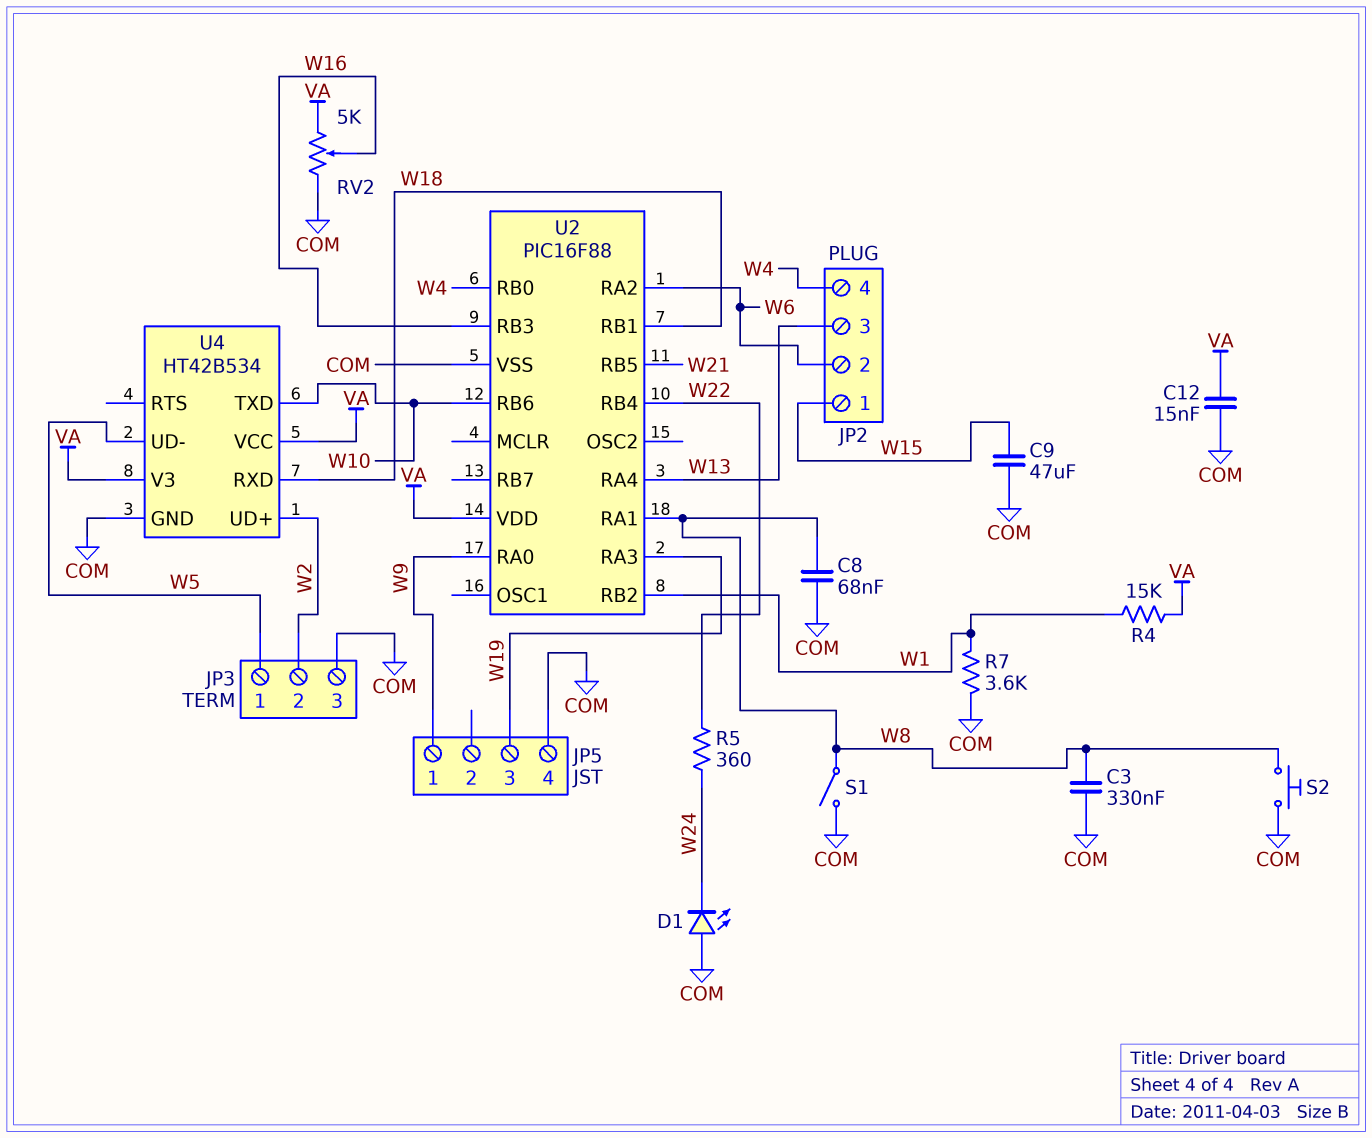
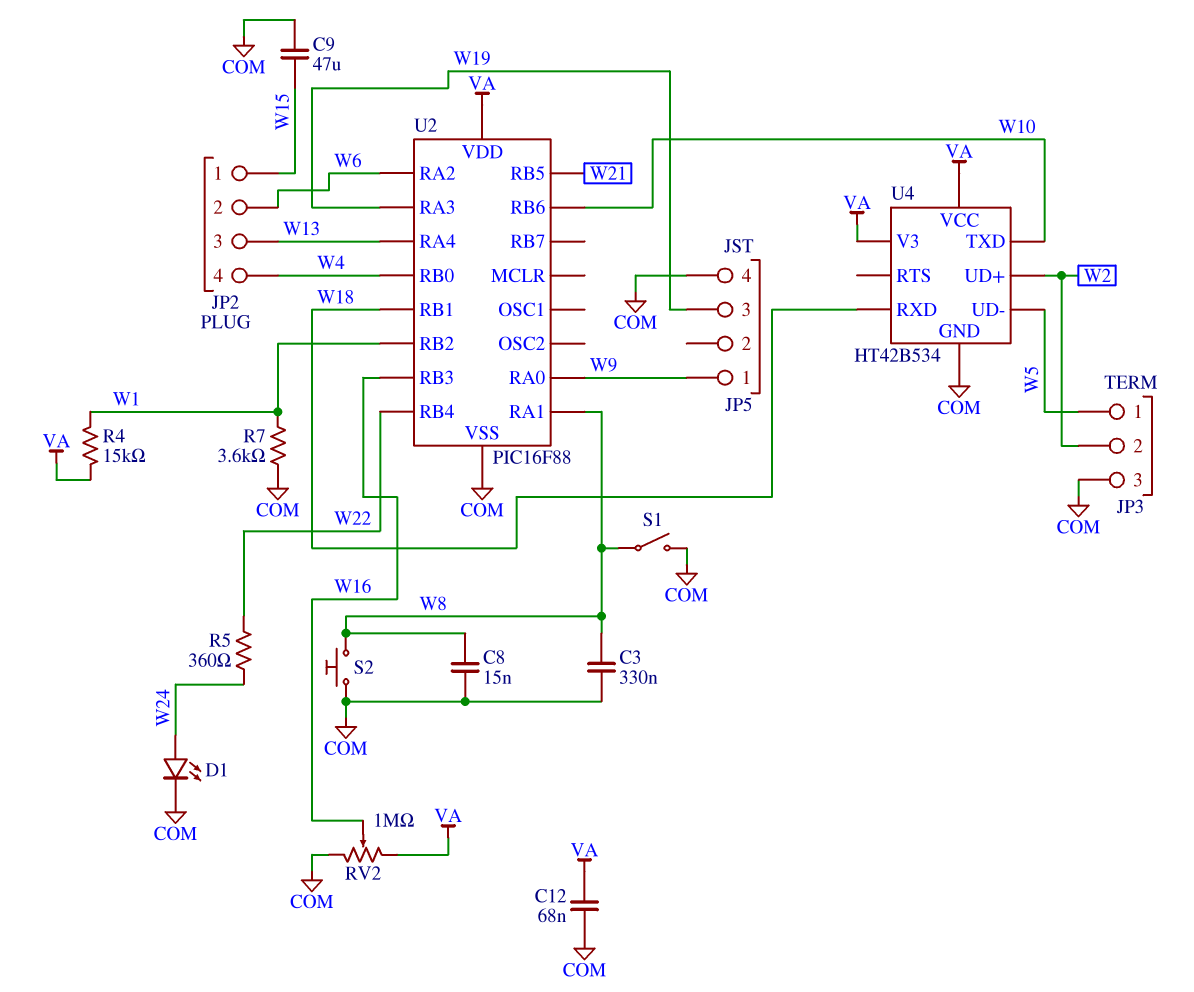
C8: 68nF (COM, W8) -> 15nF (COM, W8)
C12: 15nF (COM, VA) -> 68nF (COM, VA)
D1: LED (A COM, K W24) -> LED (A W24, K COM)
RV2: 5k (COM, VA, wiper W16) -> 1M (COM, VA, wiper W16)

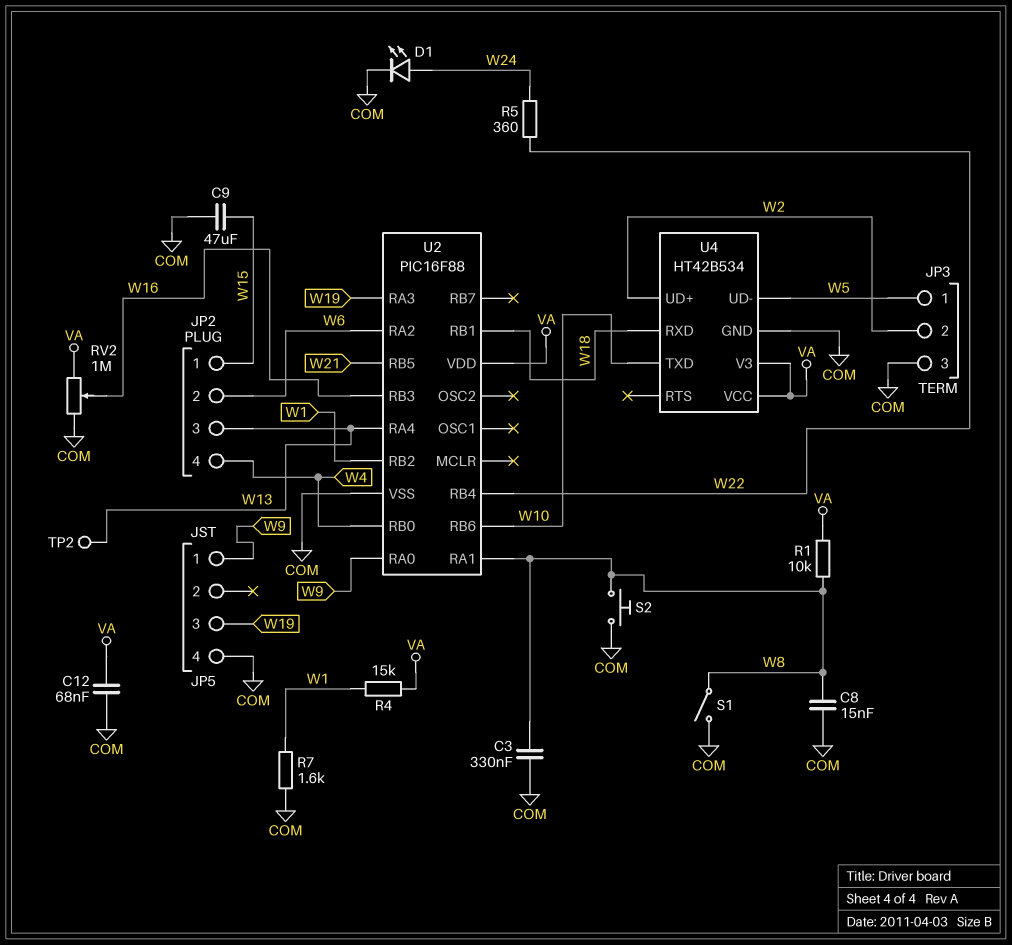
R1: none -> 10k (VA, W8)
R7: 3.6k (COM, W1) -> 1.6k (COM, W1)
TP2: none -> test point (W13)

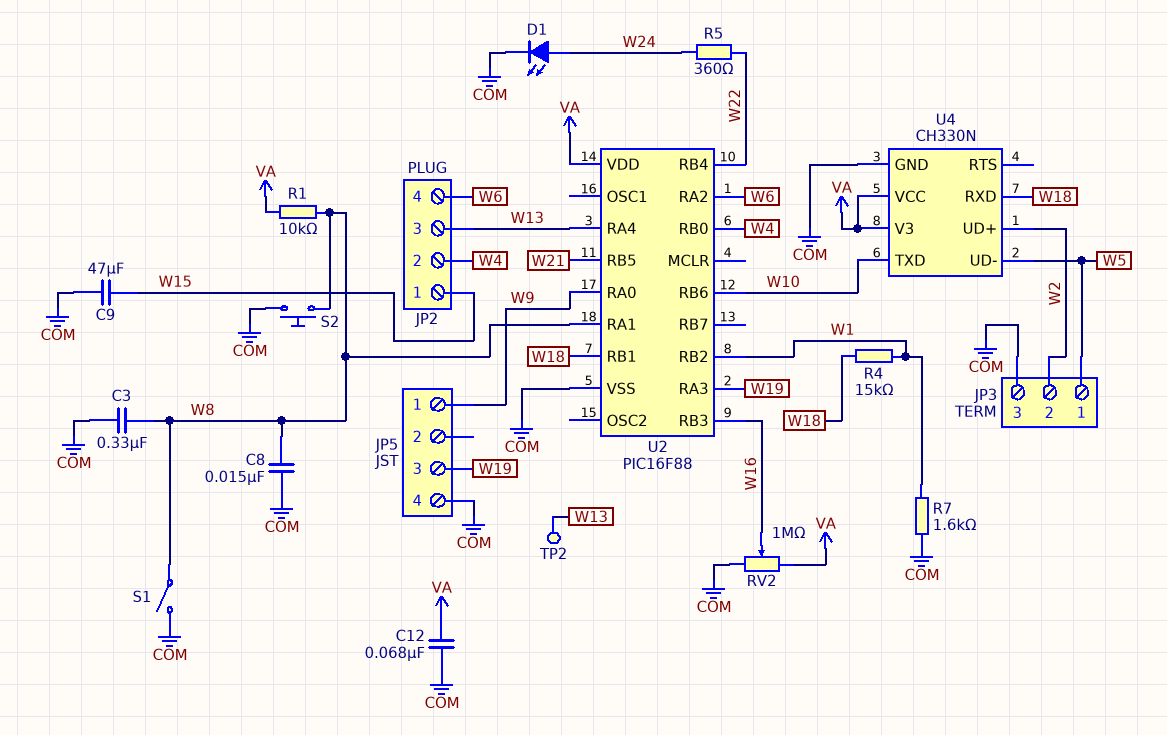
JP2 pin 2: W6 -> W4
JP2 pin 4: W4 -> W6
R4: 15k (VA, W1) -> 15k (W1, W18)
U4: HT42B534 -> CH330N

